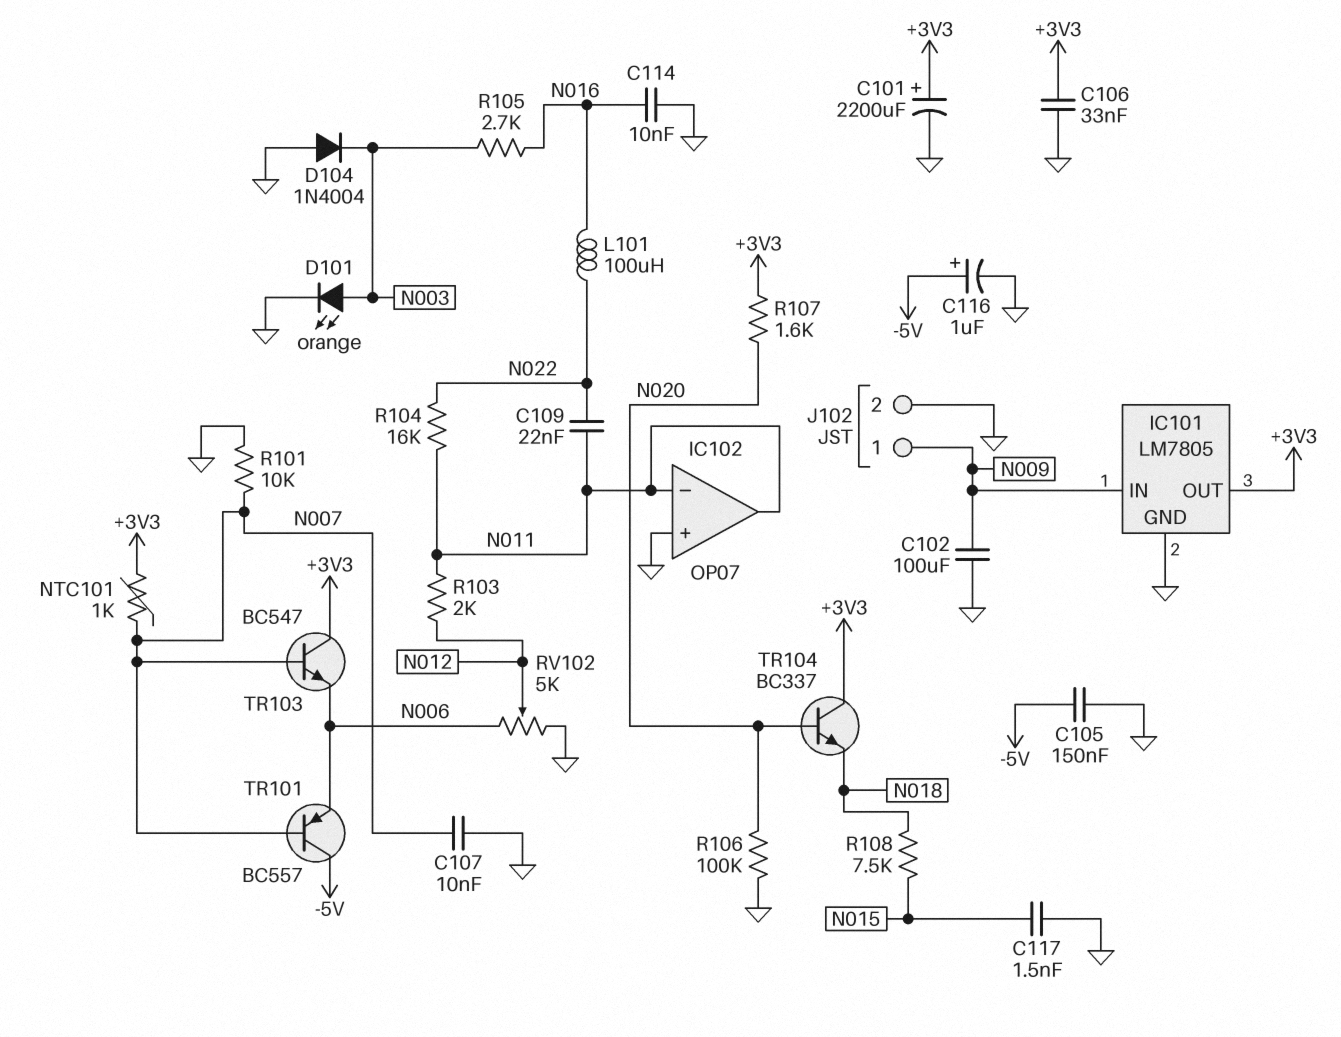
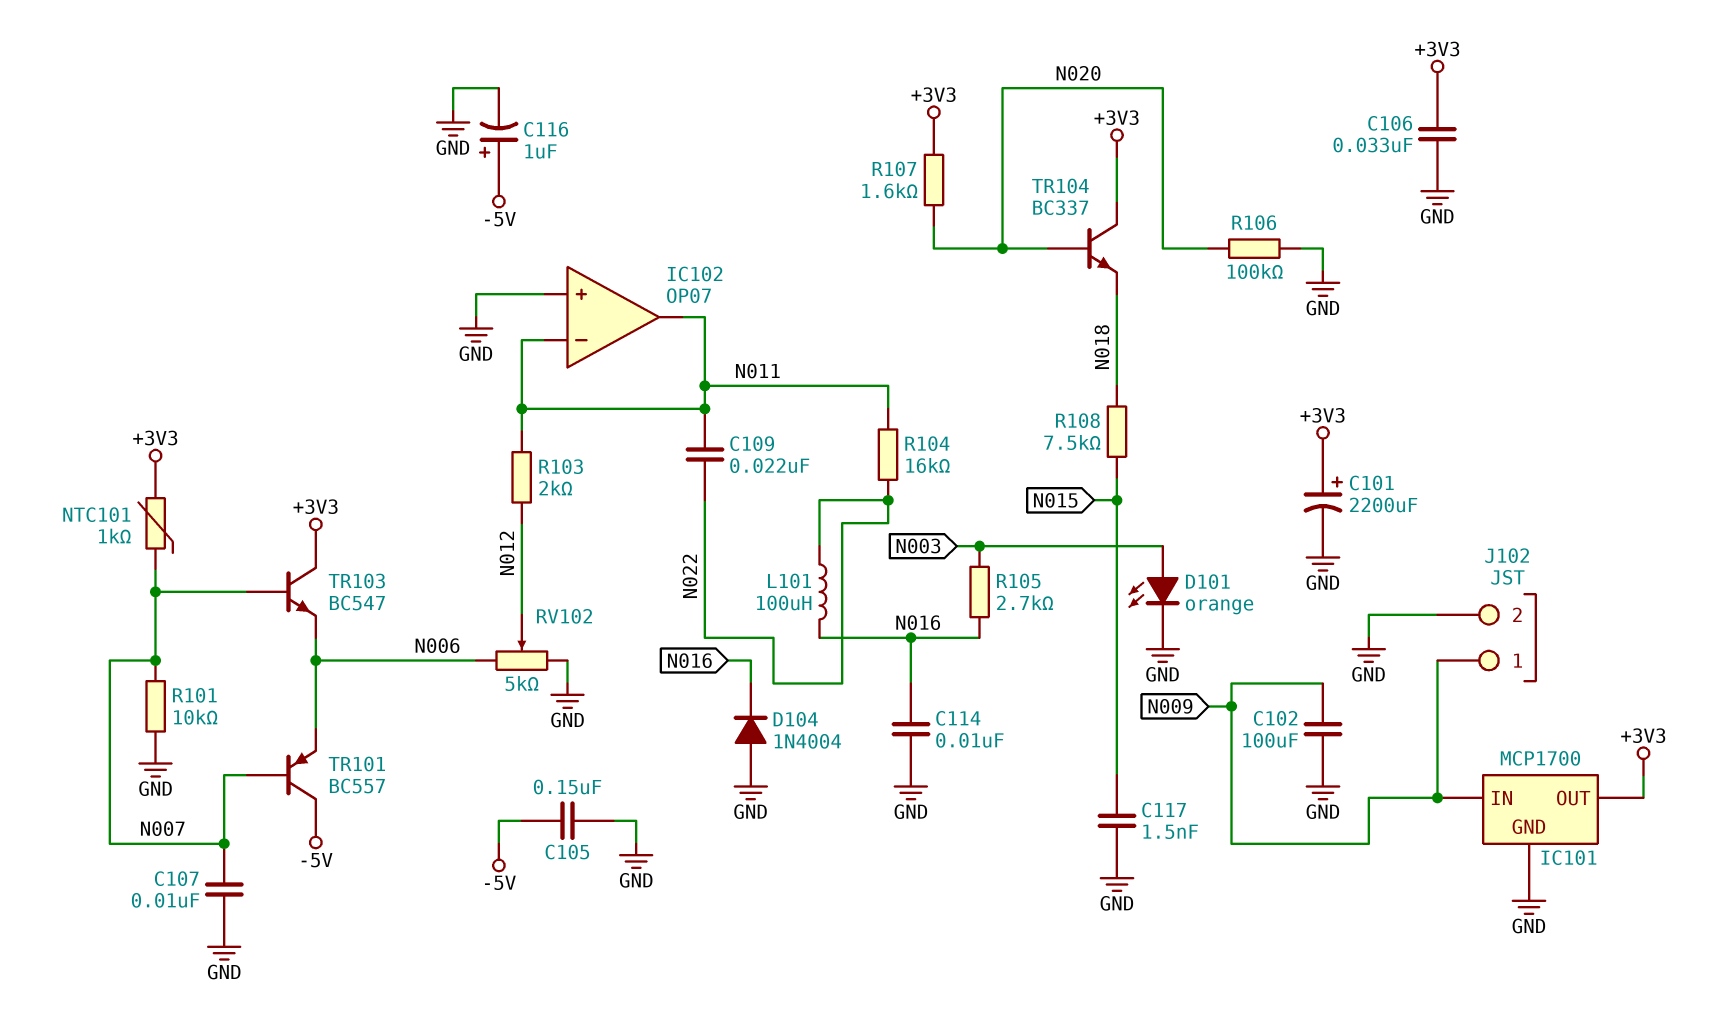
D104: diode 1N4004 (A GND, K N003) -> diode 1N4004 (A GND, K N016)
IC101: LM7805 -> MCP1700

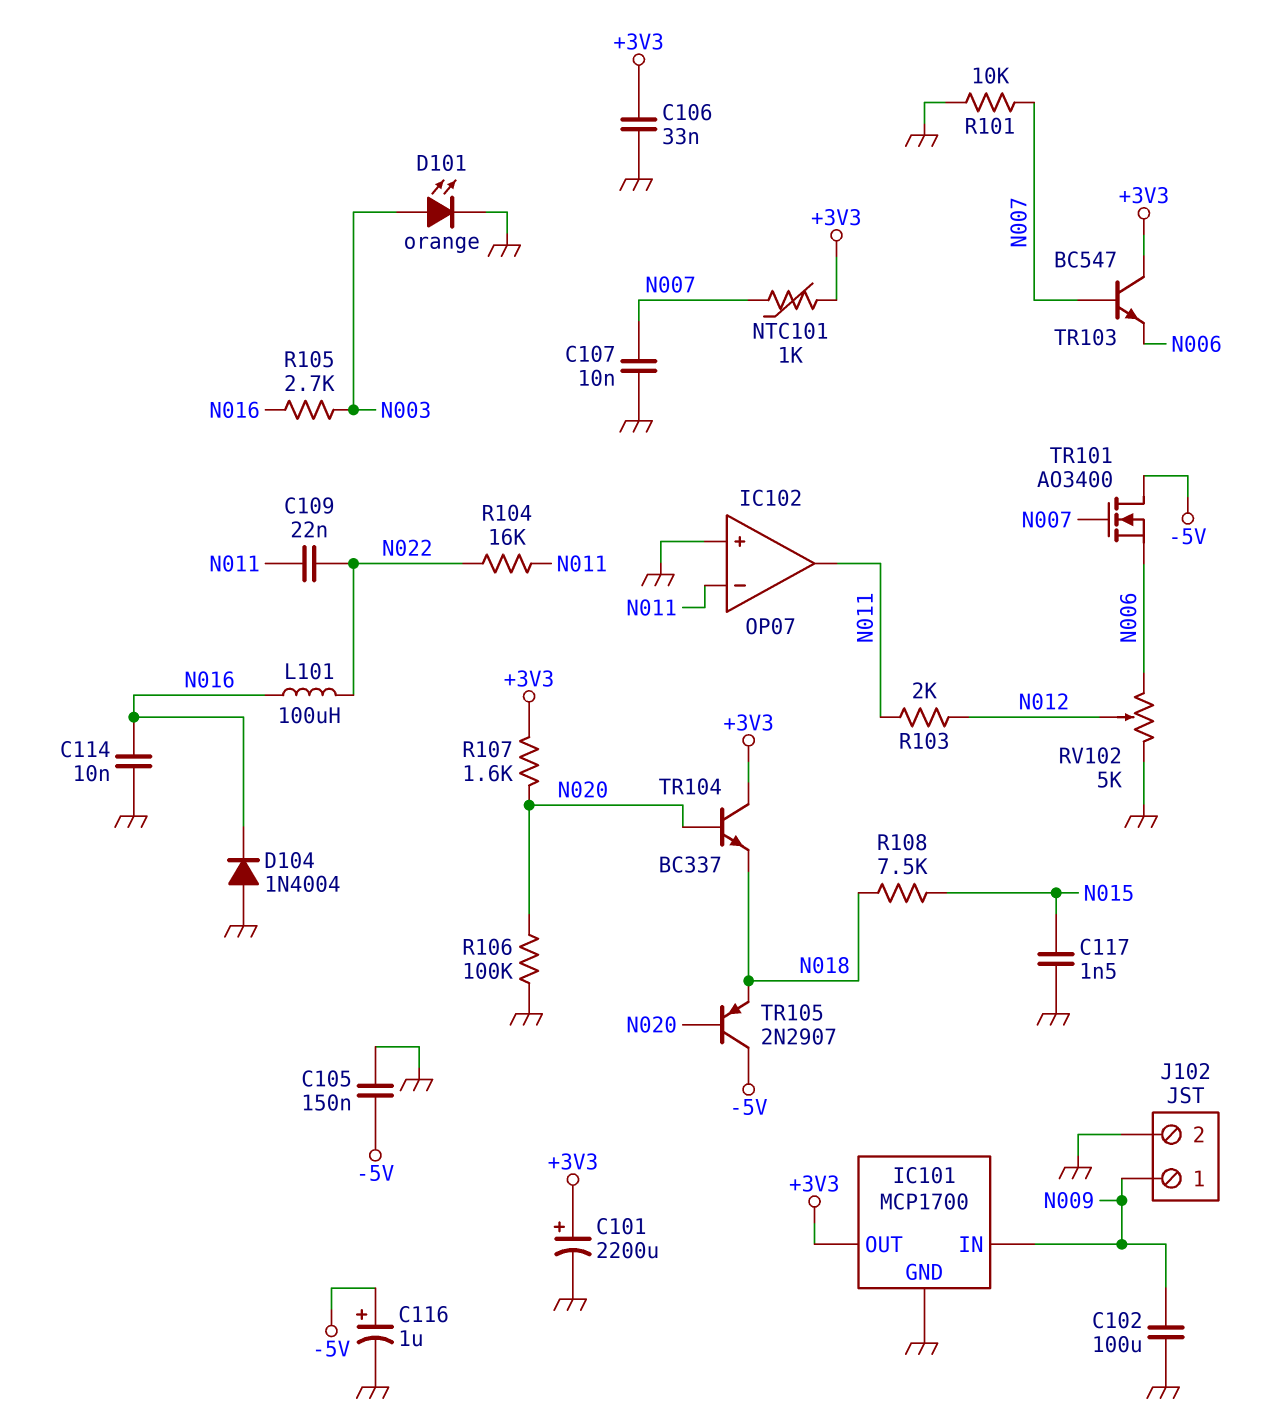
TR101: PNP BC557 (B N007, C -5V, E N006) -> NMOS AO3400 (G N007, D -5V, S N006)
TR105: none -> PNP 2N2907 (B N020, C -5V, E N018)

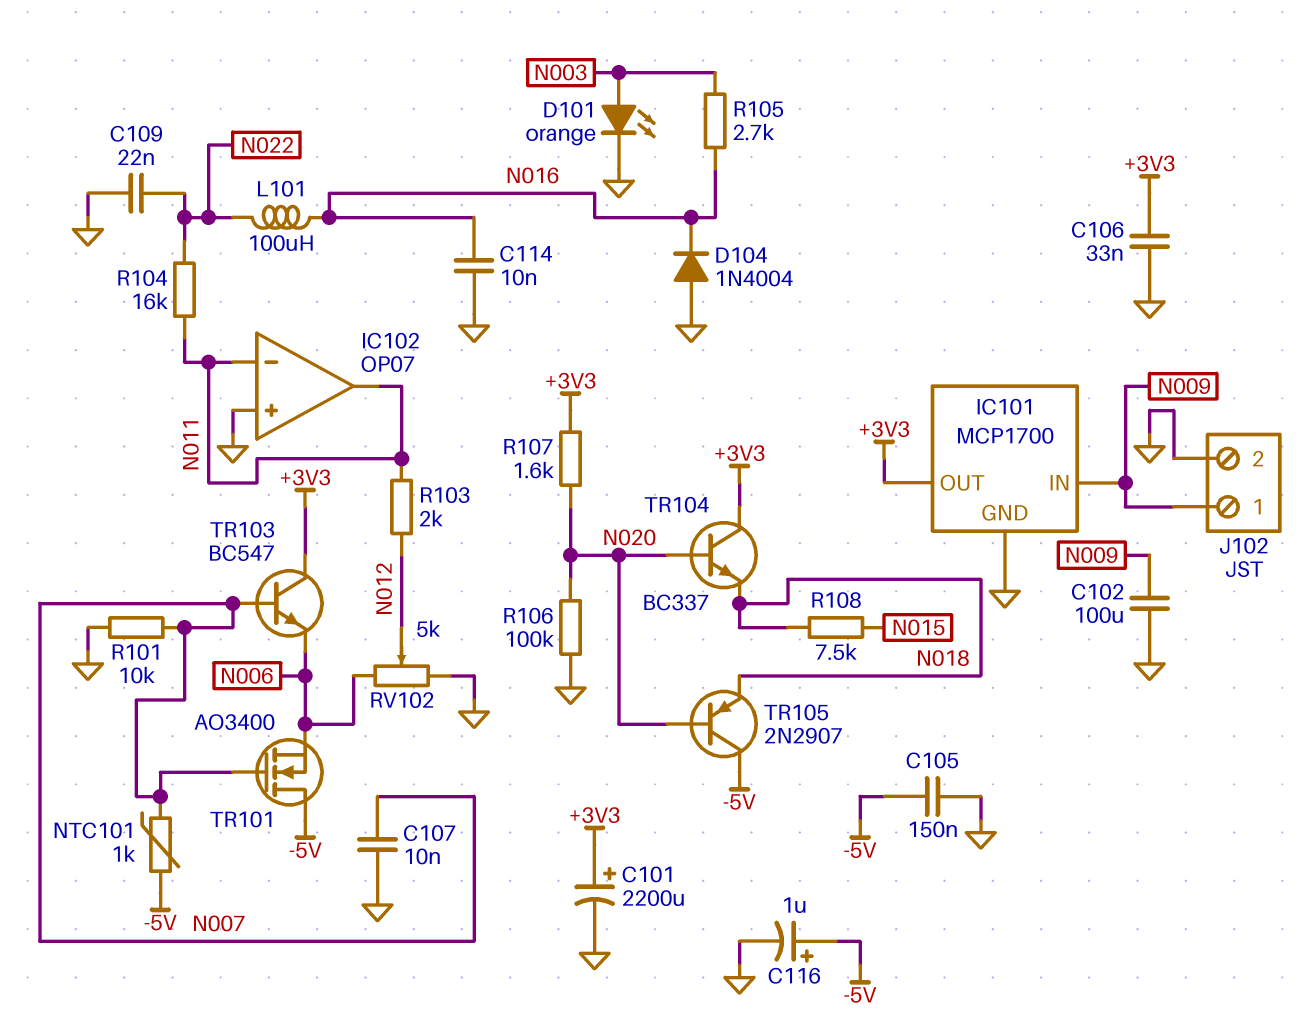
C109: 22nF (N011, N022) -> 22nF (GND, N022)
C117: 1.5nF (GND, N015) -> none
NTC101: 1k (+3V3, N007) -> 1k (-5V, N007)

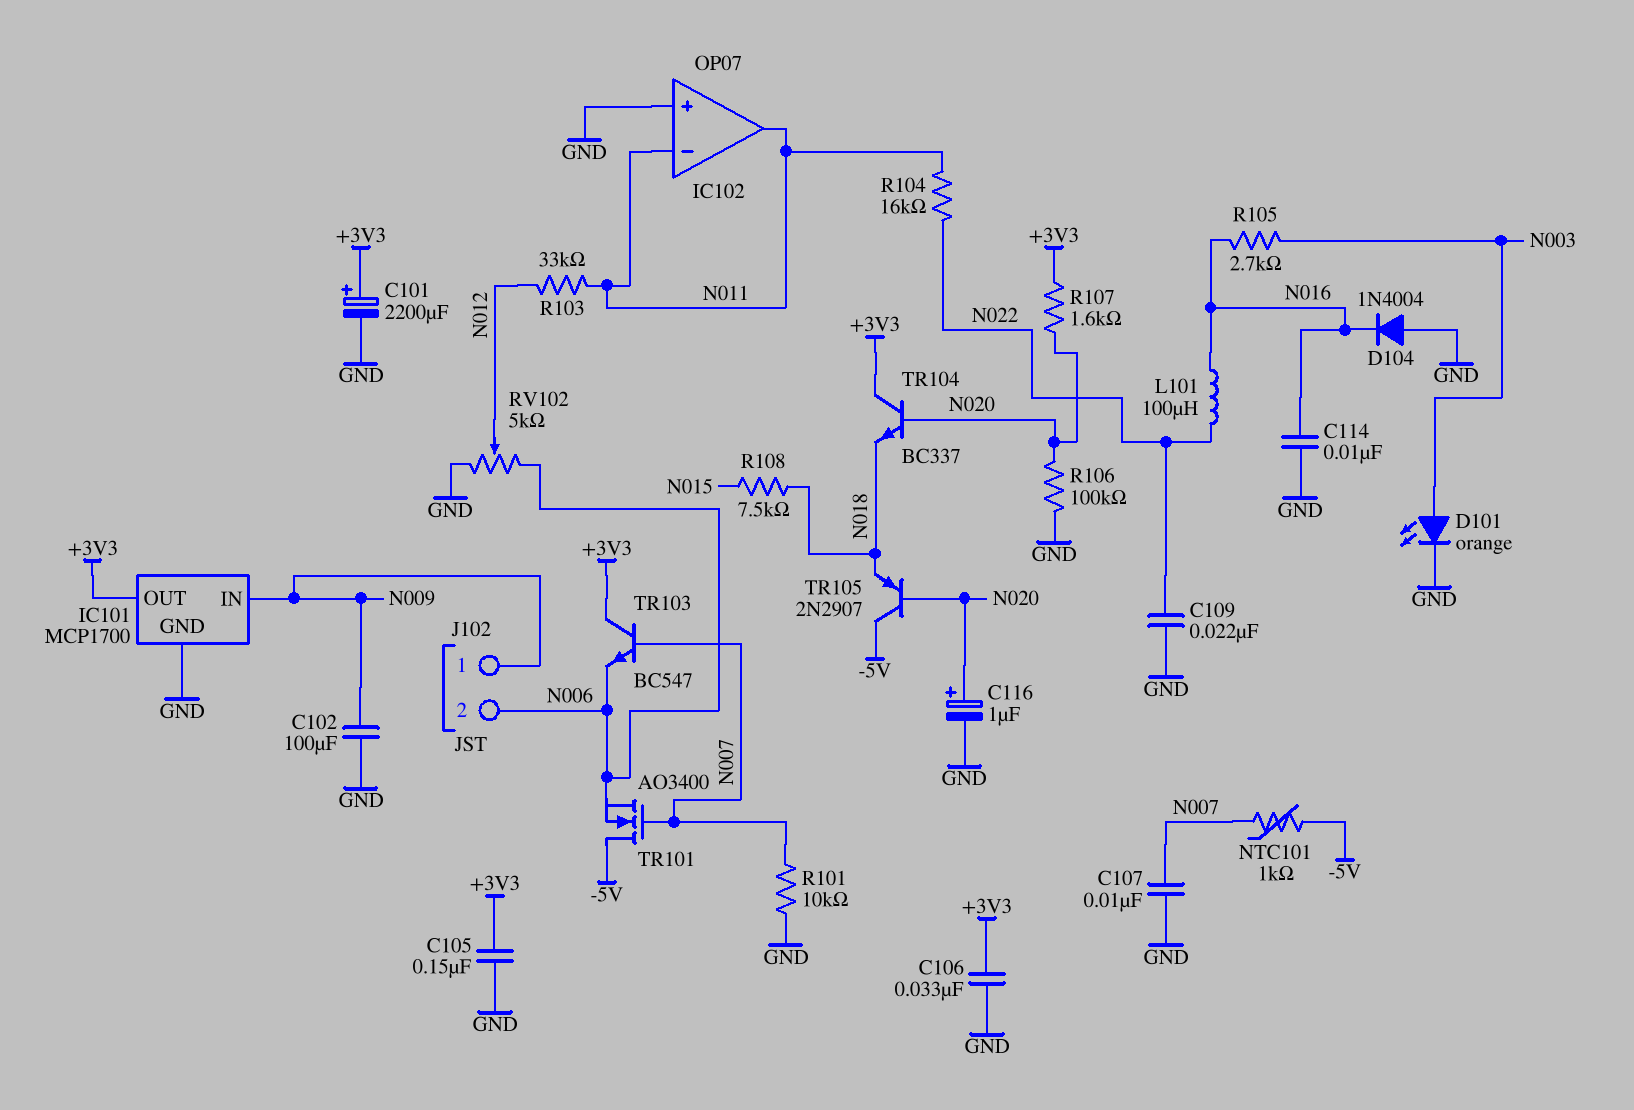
C105: 150nF (-5V, GND) -> 150nF (+3V3, GND)
C116: 1uF (plus -5V, minus GND) -> 1uF (plus N020, minus GND)
J102 pin 2: GND -> N006
R103: 2k (N011, N012) -> 33k (N011, N012)

